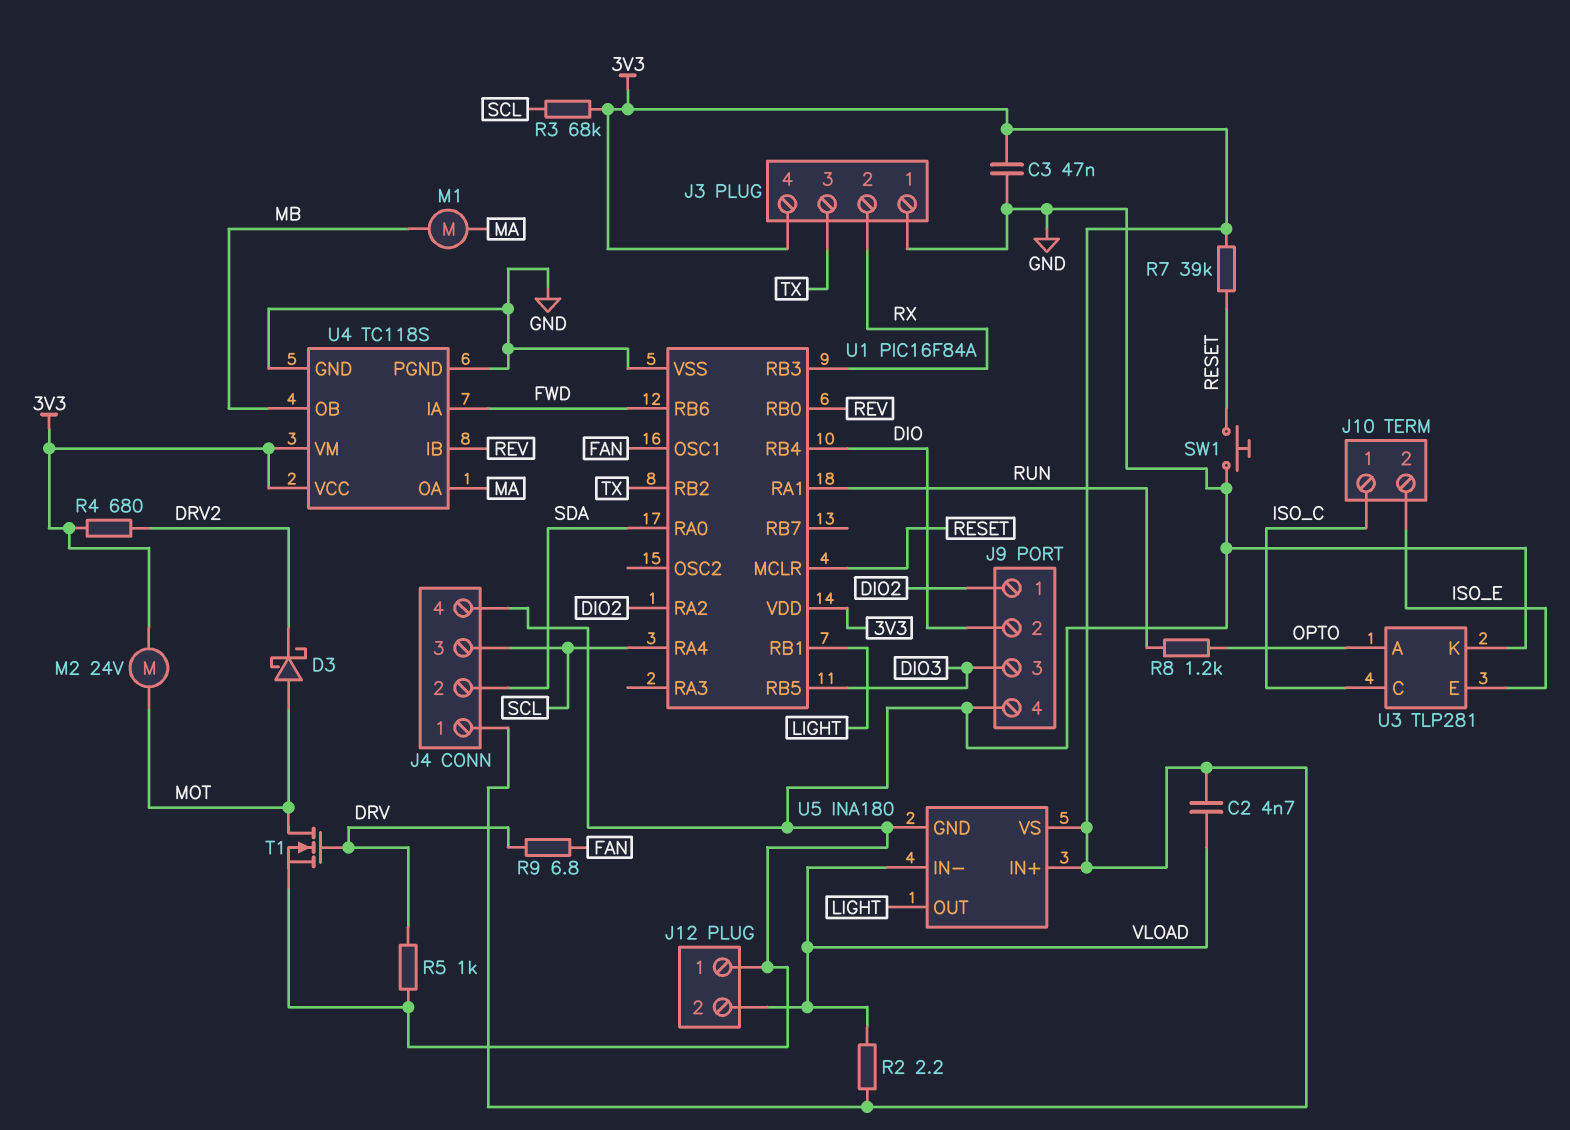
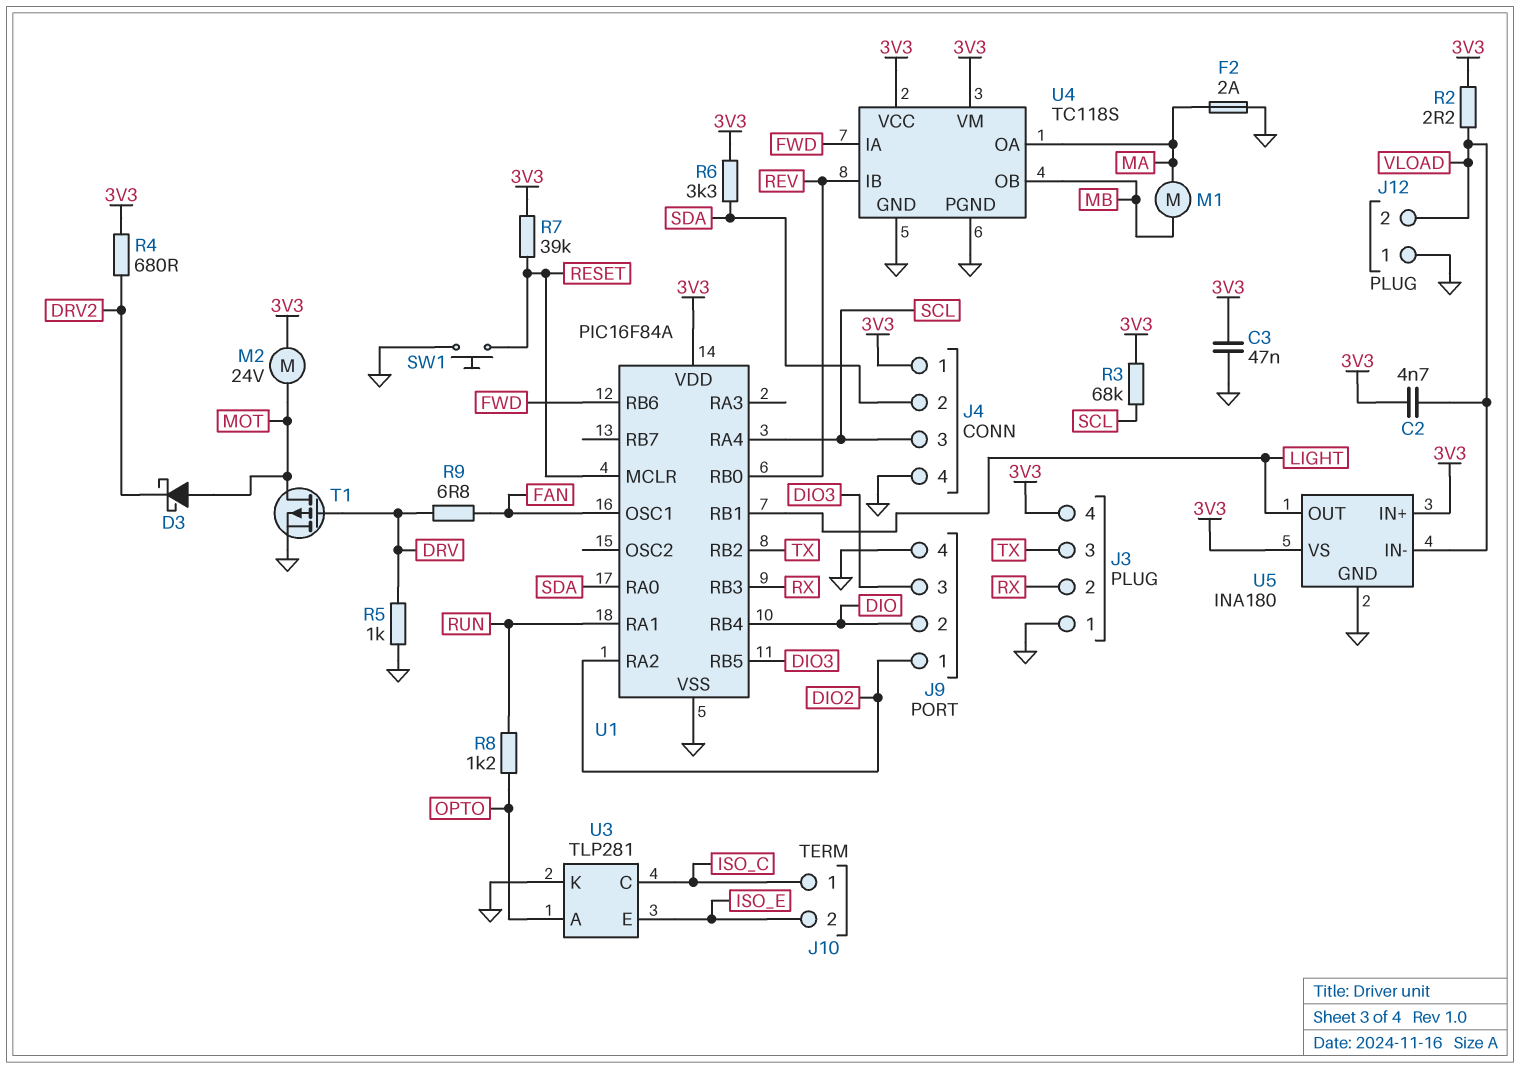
F2: none -> 2A (GND, MA)
R6: none -> 3.3k (3V3, SDA)
T1: NMOS (G DRV, D MOT, S GND) -> PMOS (G DRV, D MOT, S GND)

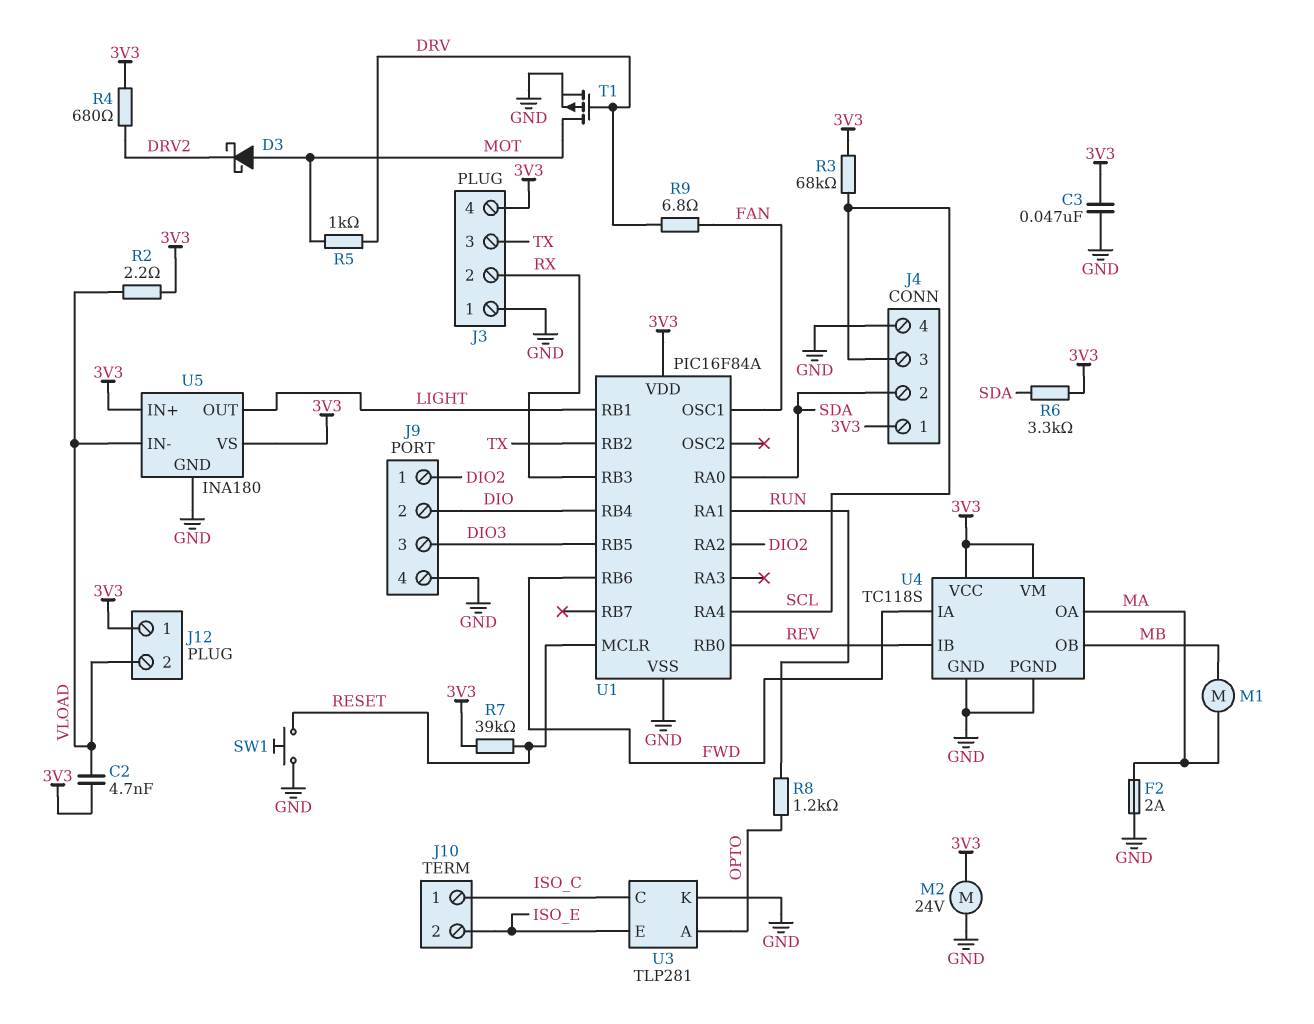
J12 pin 1: GND -> 3V3
M2: motor 24V (3V3, MOT) -> motor 24V (3V3, GND)
R5: 1k (DRV, GND) -> 1k (DRV, MOT)

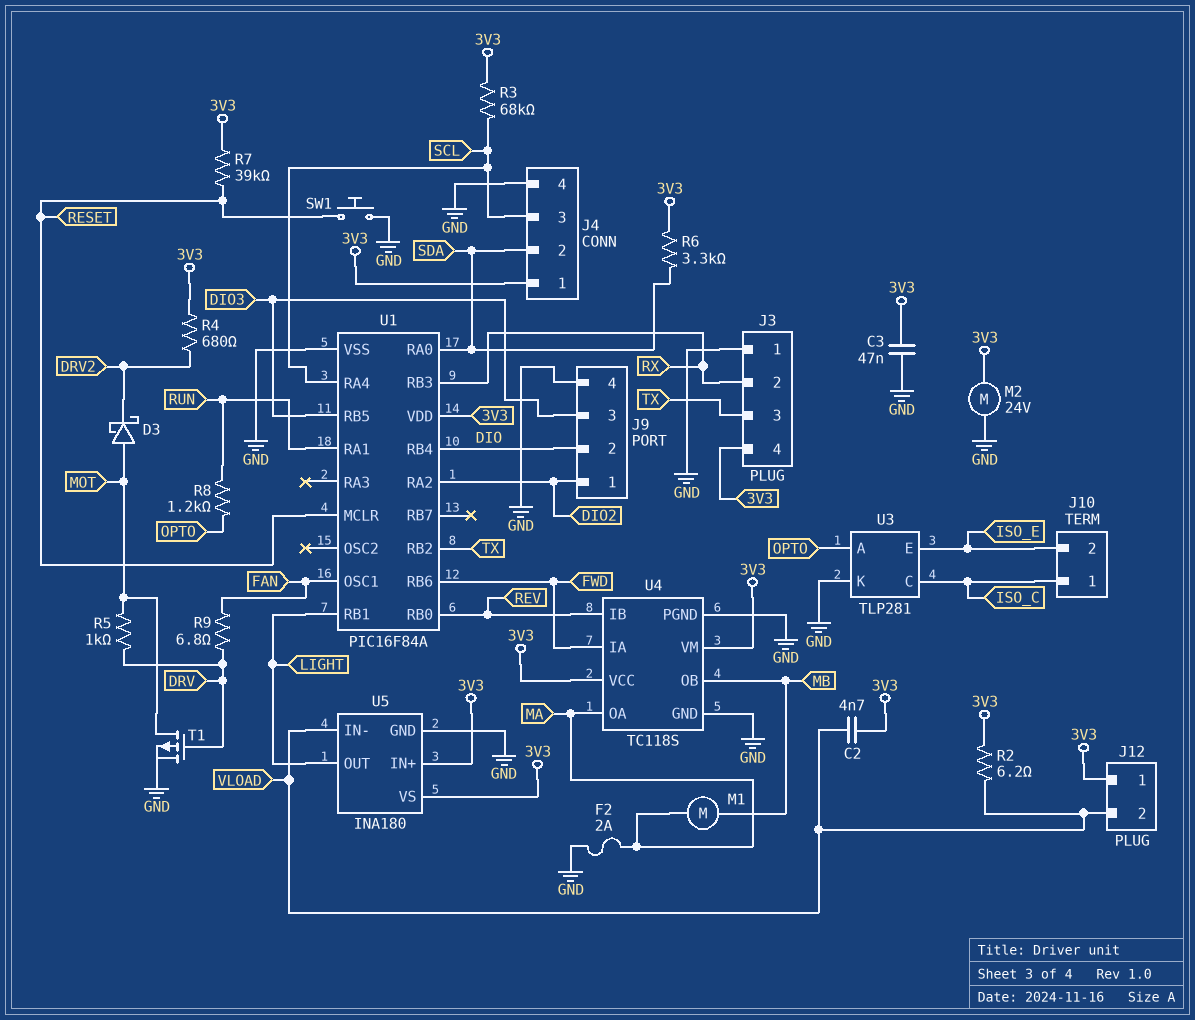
R2: 2.2 (3V3, VLOAD) -> 6.2 (3V3, VLOAD)

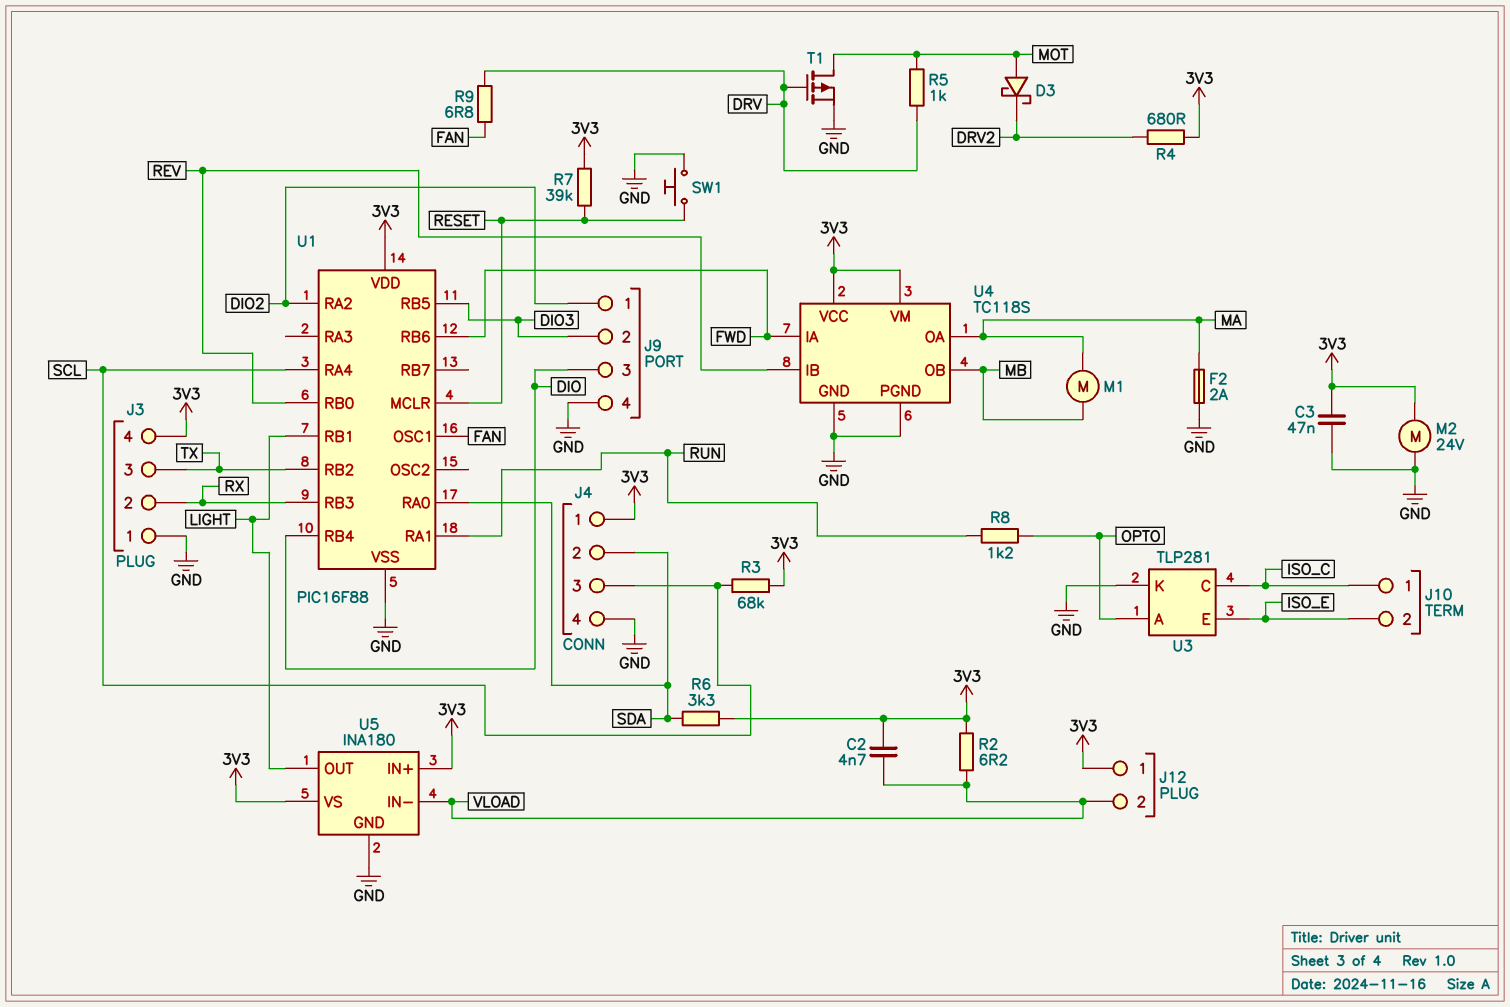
J9 pin 2: DIO -> DIO3
J9 pin 3: DIO3 -> DIO
U1: PIC16F84A -> PIC16F88

